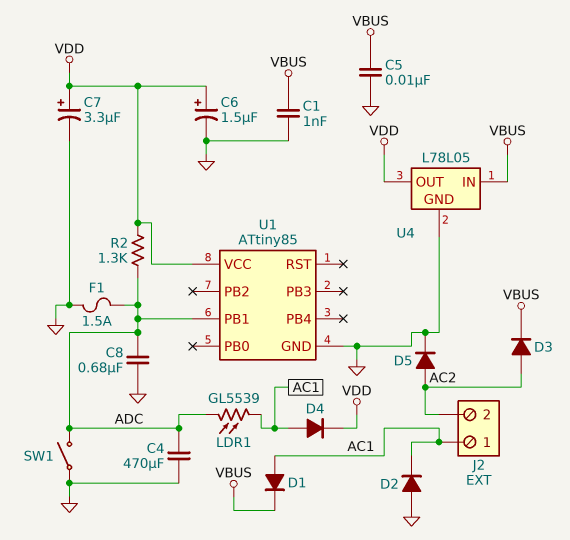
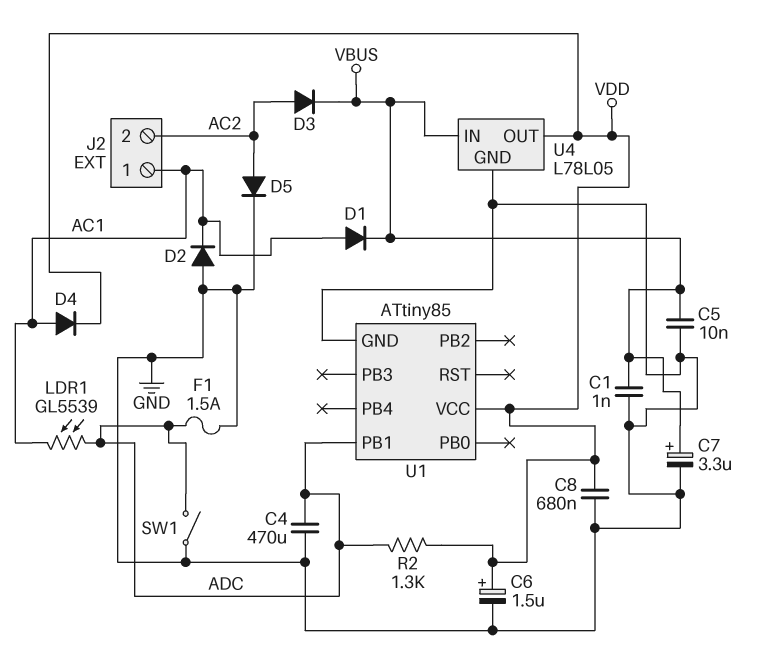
C7: 3.3uF (plus VDD, minus GND) -> 3.3uF (plus VBUS, minus GND)
C8: 680nF (ADC, GND) -> 680nF (GND, VDD)

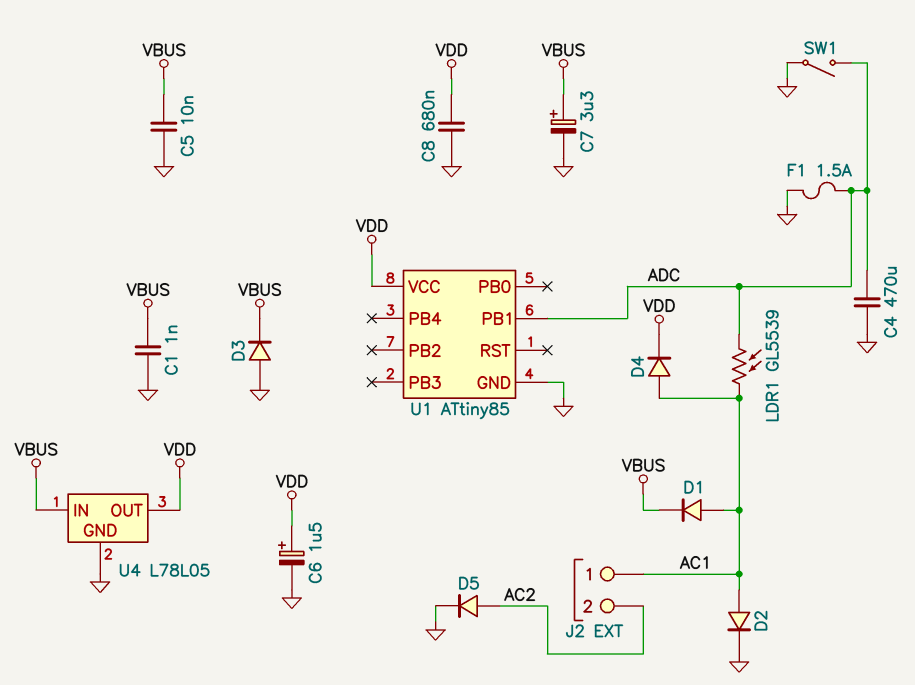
D2: diode (A GND, K AC1) -> diode (A AC1, K GND)
D3: diode (A AC2, K VBUS) -> diode (A GND, K VBUS)
R2: 1.3k (ADC, VDD) -> none

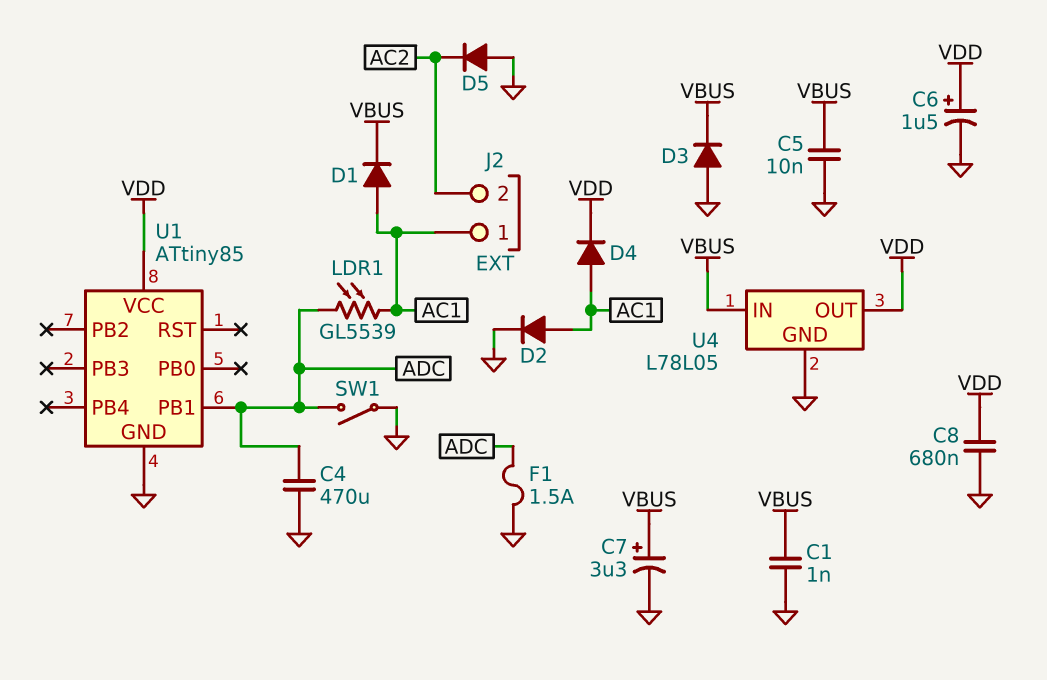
D5: diode (A AC2, K GND) -> diode (A GND, K AC2)

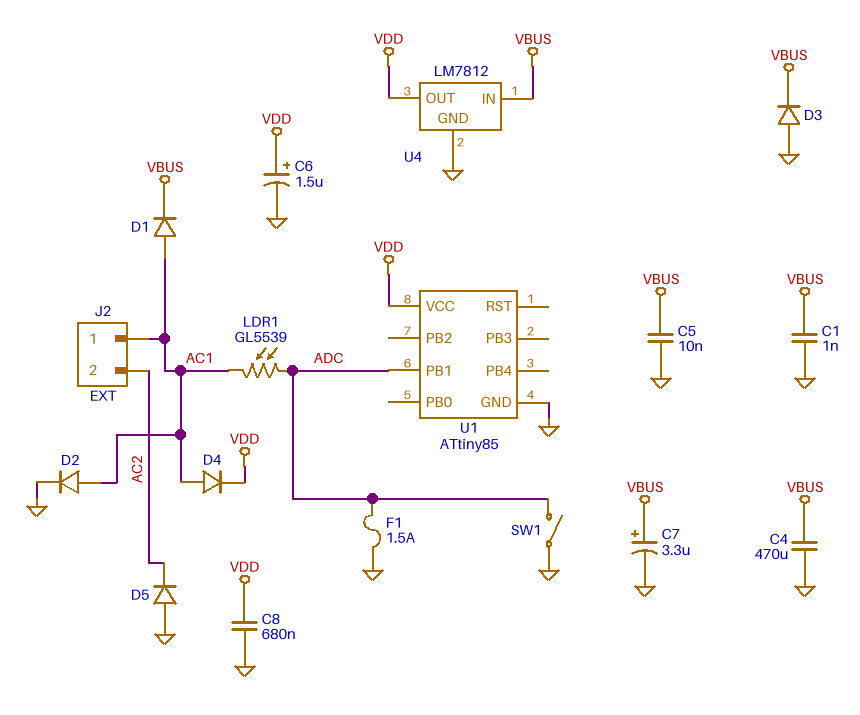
C4: 470uF (ADC, GND) -> 470uF (GND, VBUS)
U4: L78L05 -> LM7812

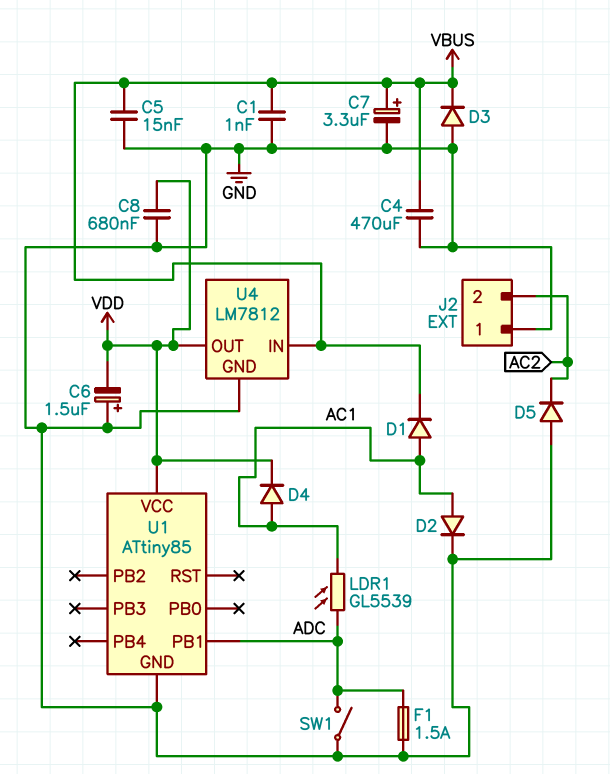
C5: 10nF (GND, VBUS) -> 15nF (GND, VBUS)
C6: 1.5uF (plus VDD, minus GND) -> 1.5uF (plus GND, minus VDD)
J2 pin 1: AC1 -> GND

